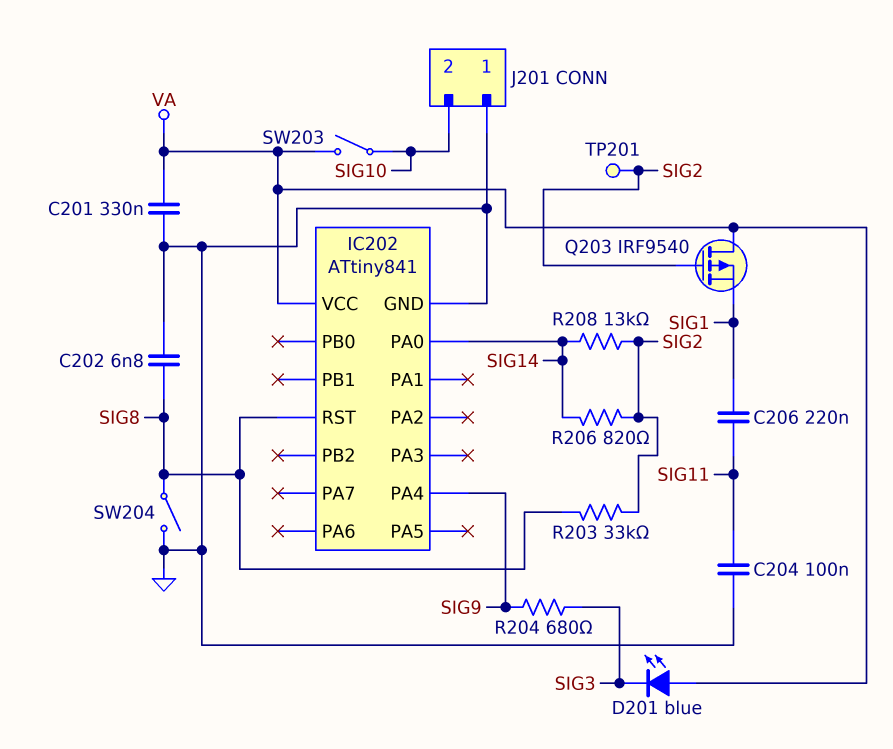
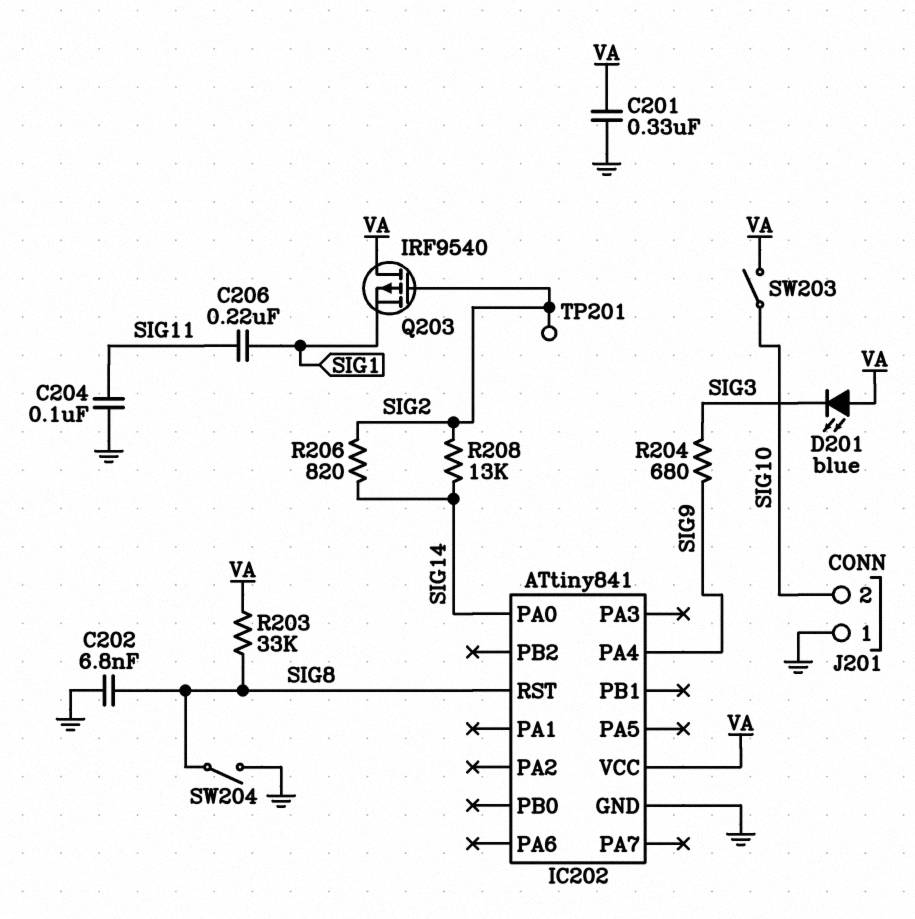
R203: 33k (SIG2, SIG8) -> 33k (SIG8, VA)

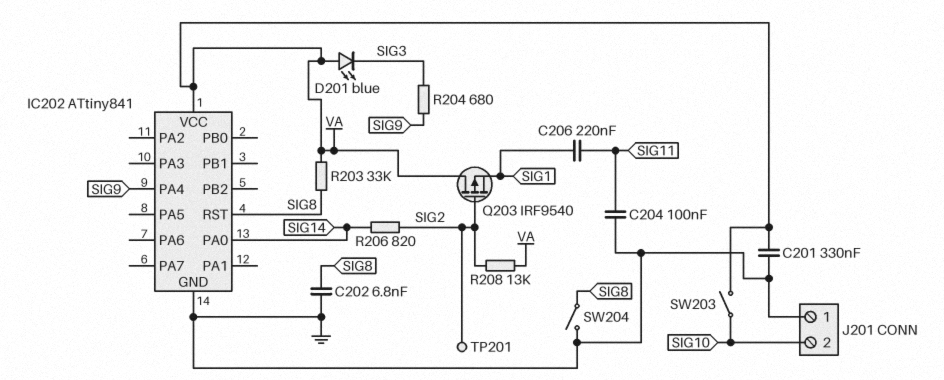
R208: 13k (SIG2, SIG14) -> 13k (SIG2, VA)

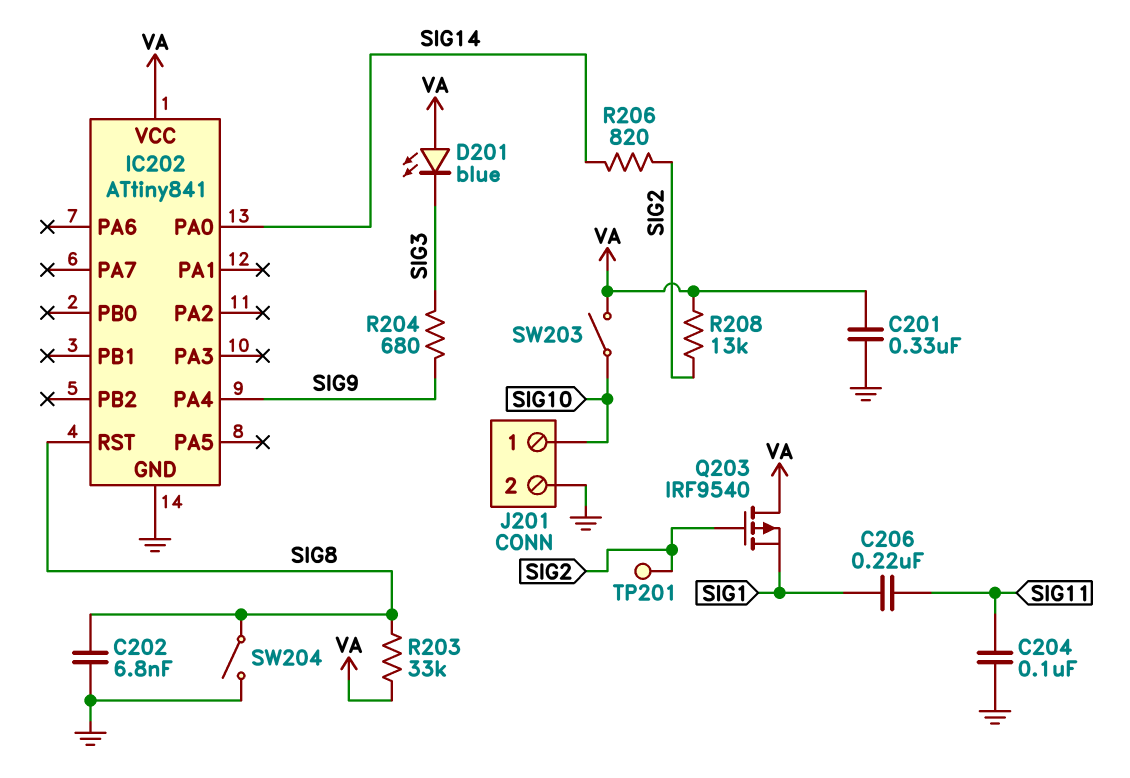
J201 pin 1: GND -> SIG10
J201 pin 2: SIG10 -> GND

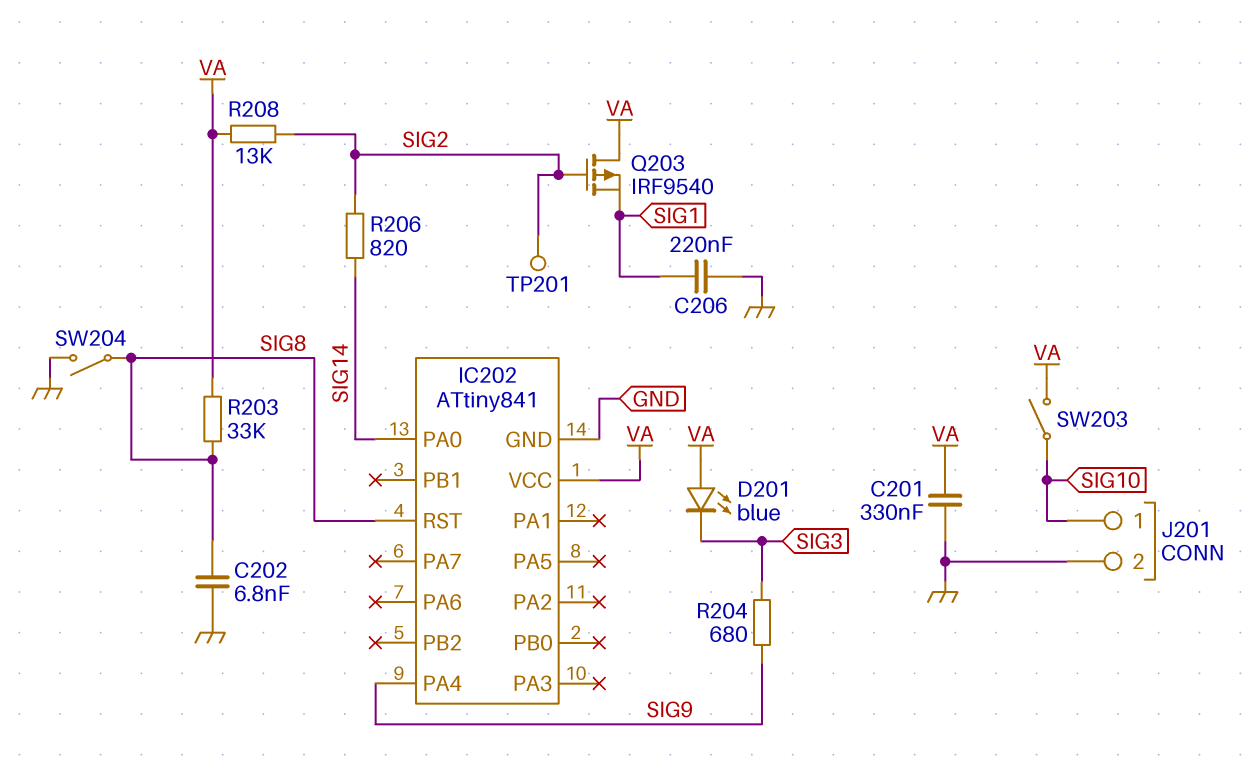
C204: 100nF (GND, SIG11) -> none
C206: 220nF (SIG1, SIG11) -> 220nF (GND, SIG1)

